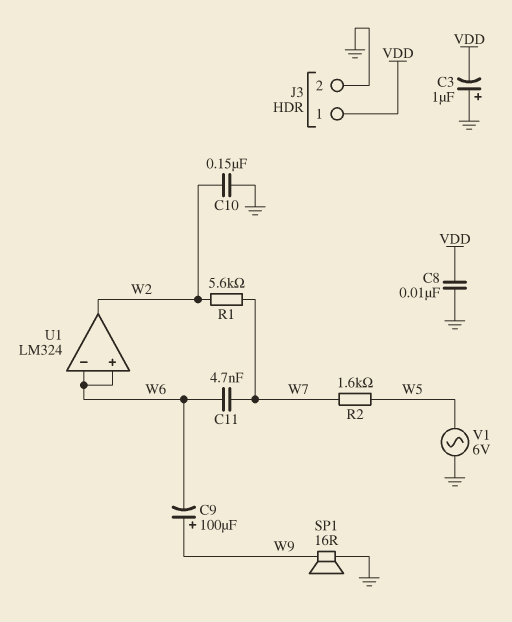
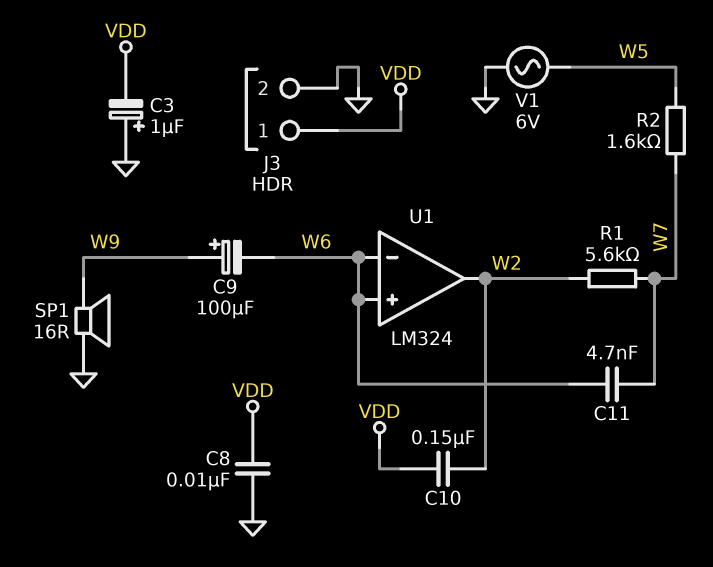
C10: 150nF (GND, W2) -> 150nF (VDD, W2)

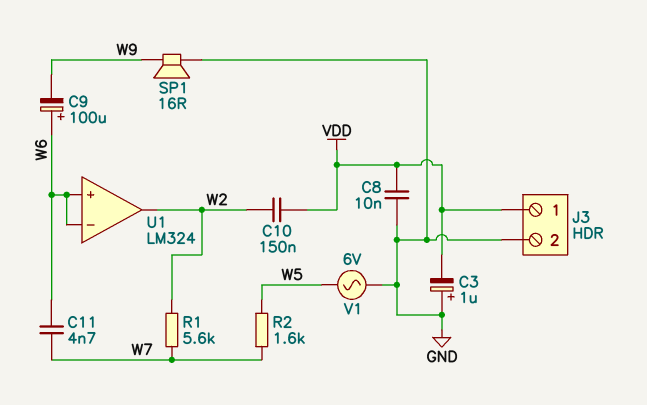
C9: 100uF (plus W9, minus W6) -> 100uF (plus W6, minus W9)

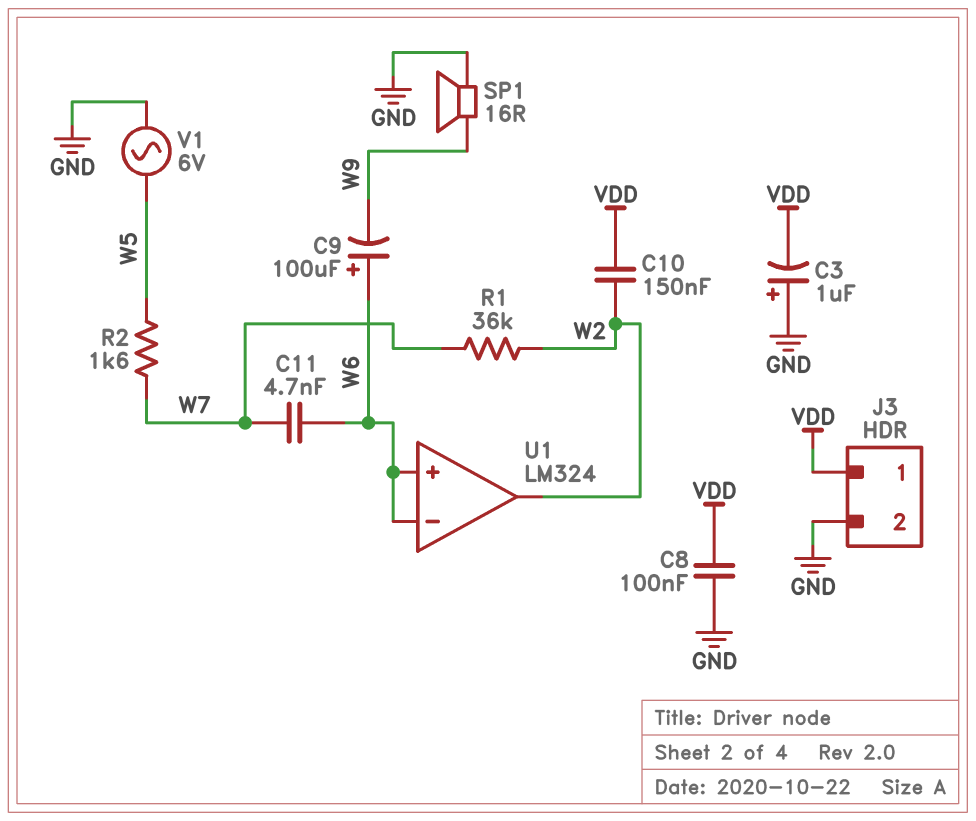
C8: 10nF (GND, VDD) -> 100nF (GND, VDD)
R1: 5.6k (W2, W7) -> 36k (W2, W7)

